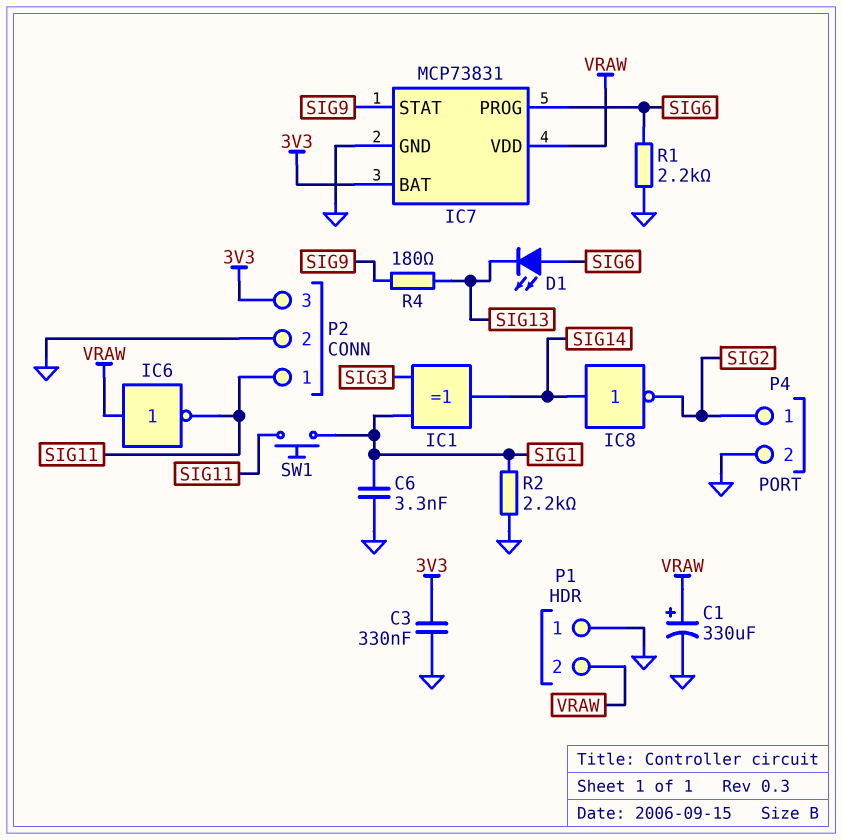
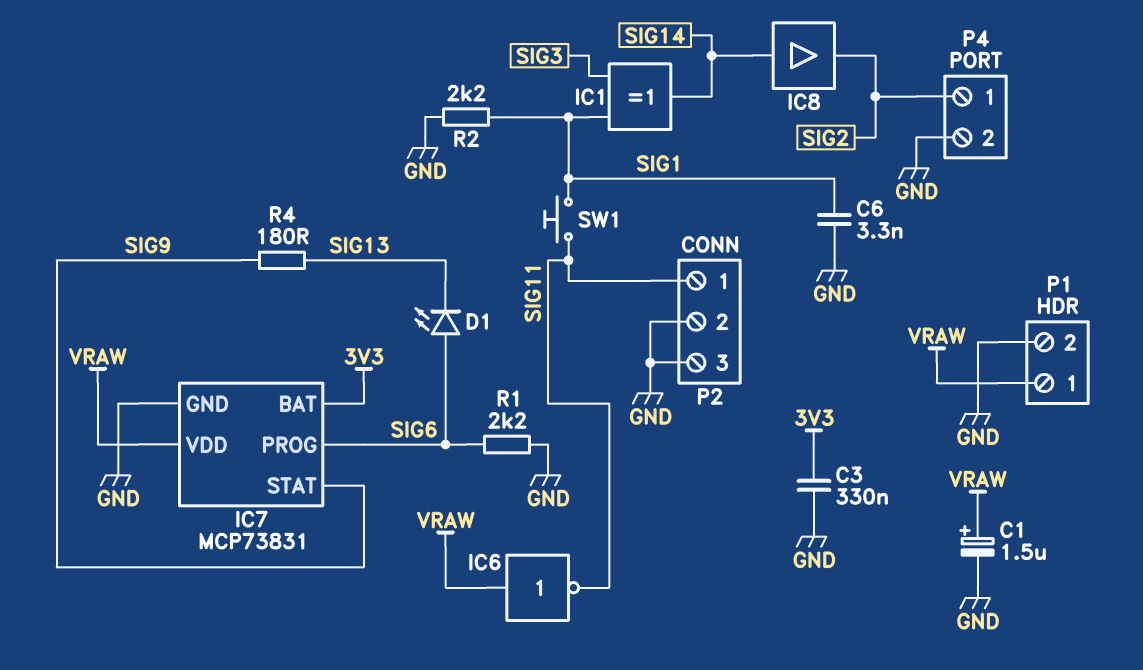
C1: 330uF (plus VRAW, minus GND) -> 1.5uF (plus VRAW, minus GND)
IC8: NOT (in SIG14, out SIG2) -> buffer (in SIG14, out SIG2)
P1 pin 1: GND -> VRAW
P1 pin 2: VRAW -> GND
P2 pin 3: 3V3 -> GND

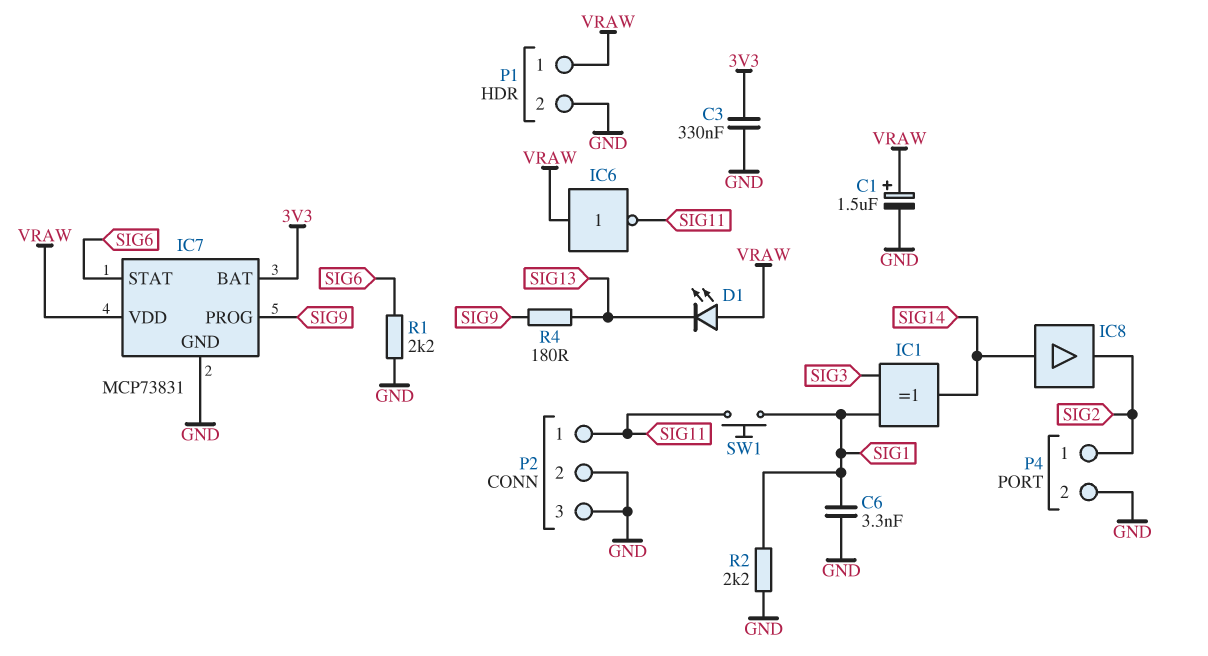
D1: LED (A SIG6, K SIG13) -> LED (A VRAW, K SIG13)
IC7 pin PROG: SIG6 -> SIG9
IC7 pin STAT: SIG9 -> SIG6

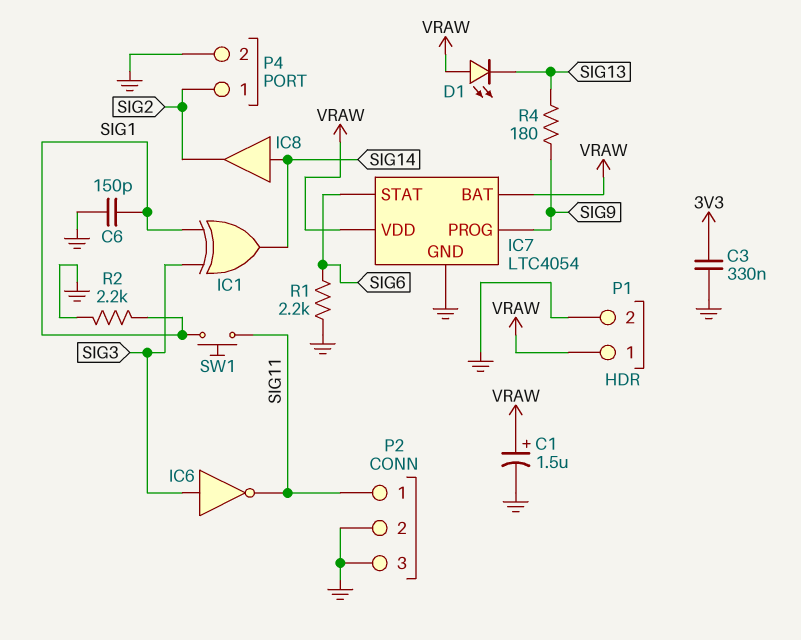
C6: 3.3nF (GND, SIG1) -> 150pF (GND, SIG1)
IC6: NOT (in VRAW, out SIG11) -> NOT (in SIG3, out SIG11)
IC7: MCP73831 -> LTC4054
IC7 pin BAT: 3V3 -> VRAW

